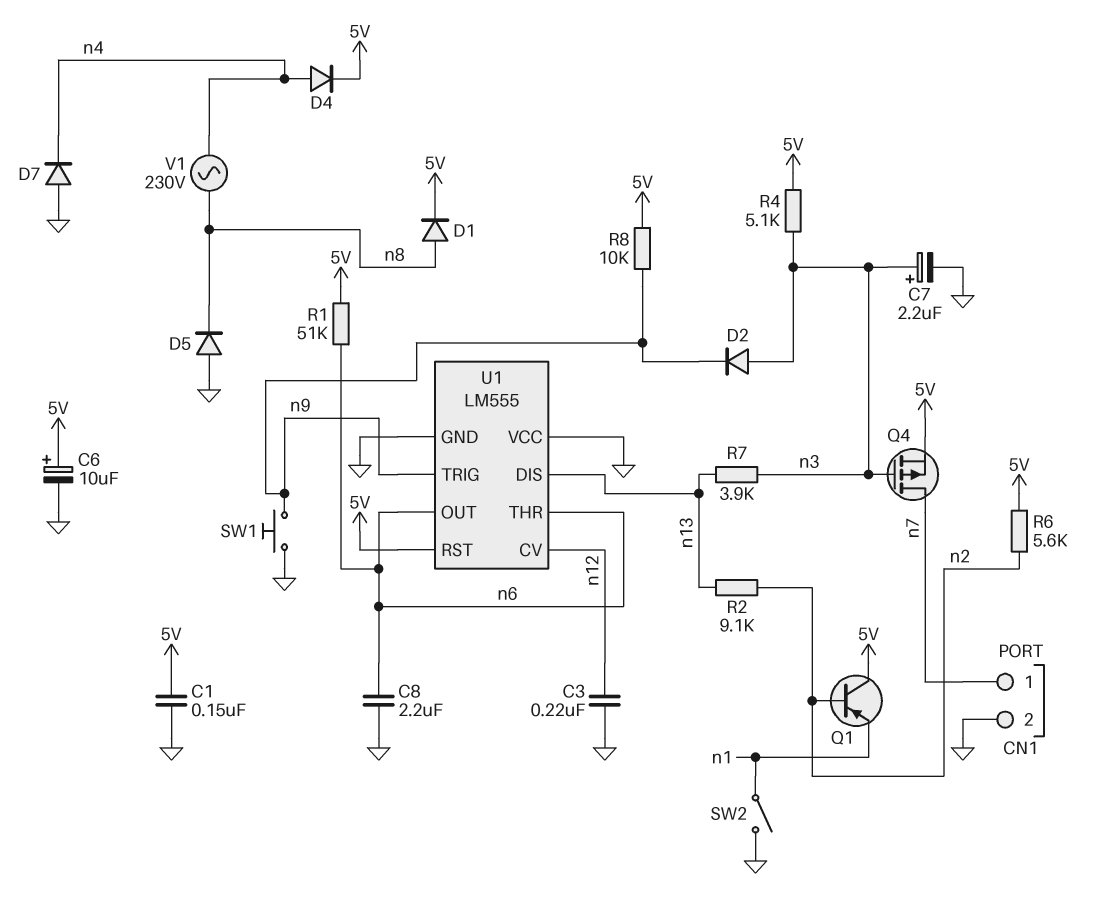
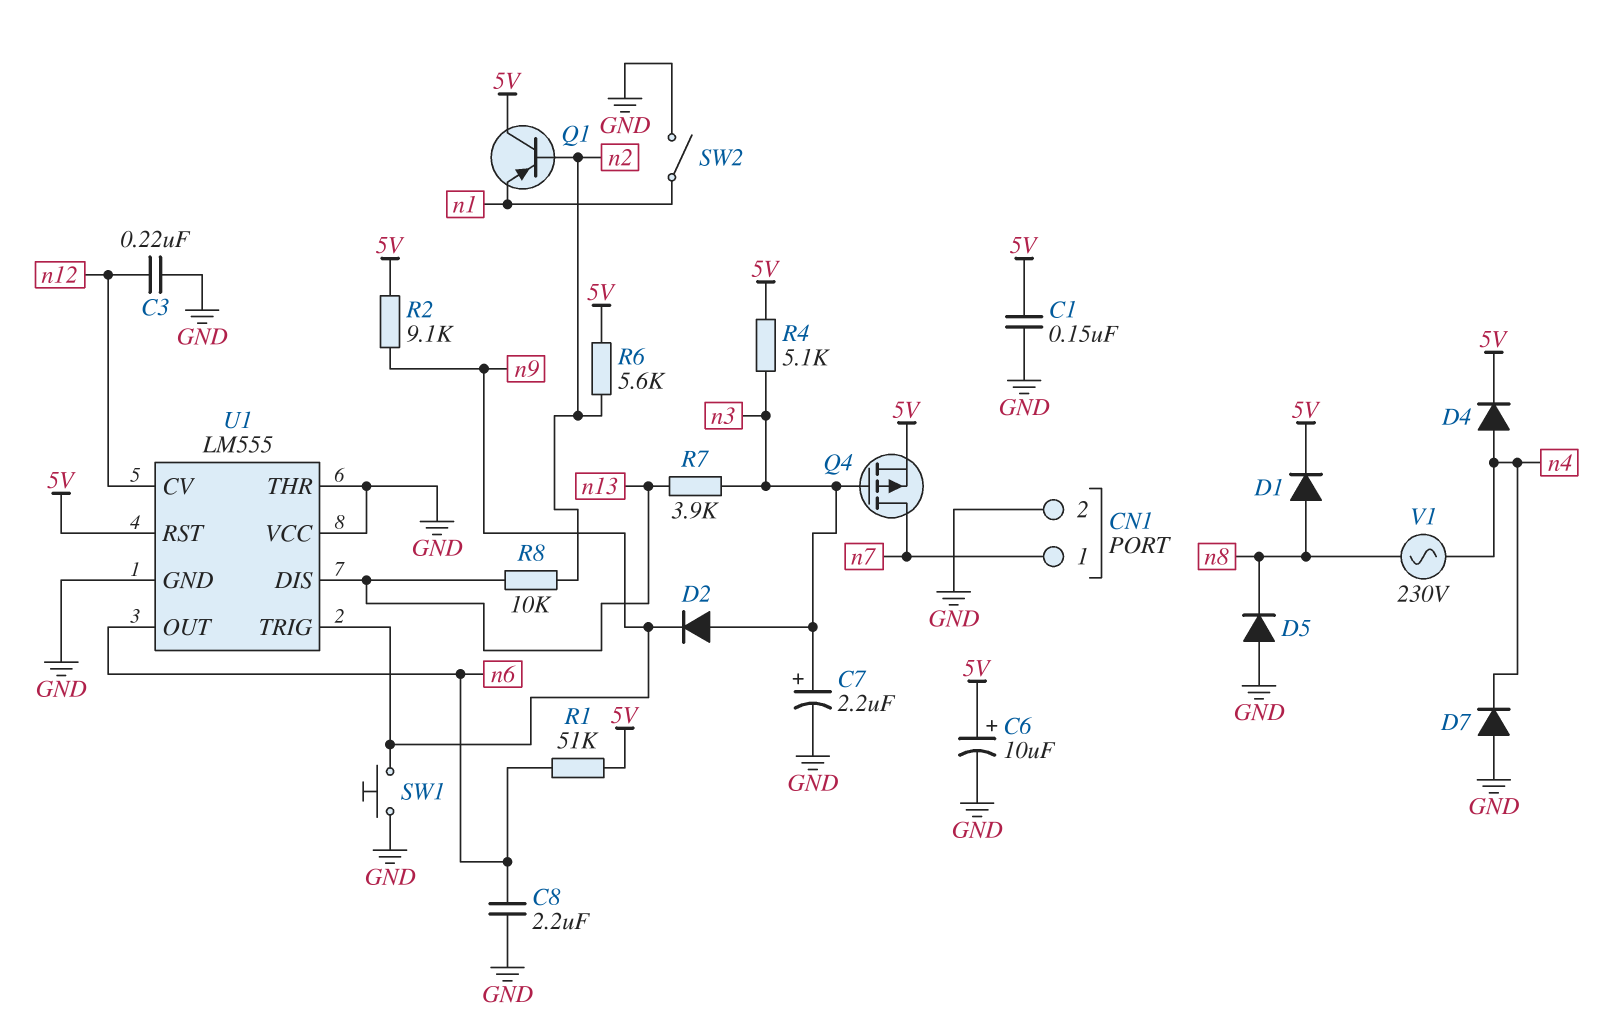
R2: 9.1k (n2, n13) -> 9.1k (5V, n9)
R8: 10k (5V, n9) -> 10k (n2, n13)
U1 pin THR: n6 -> GND

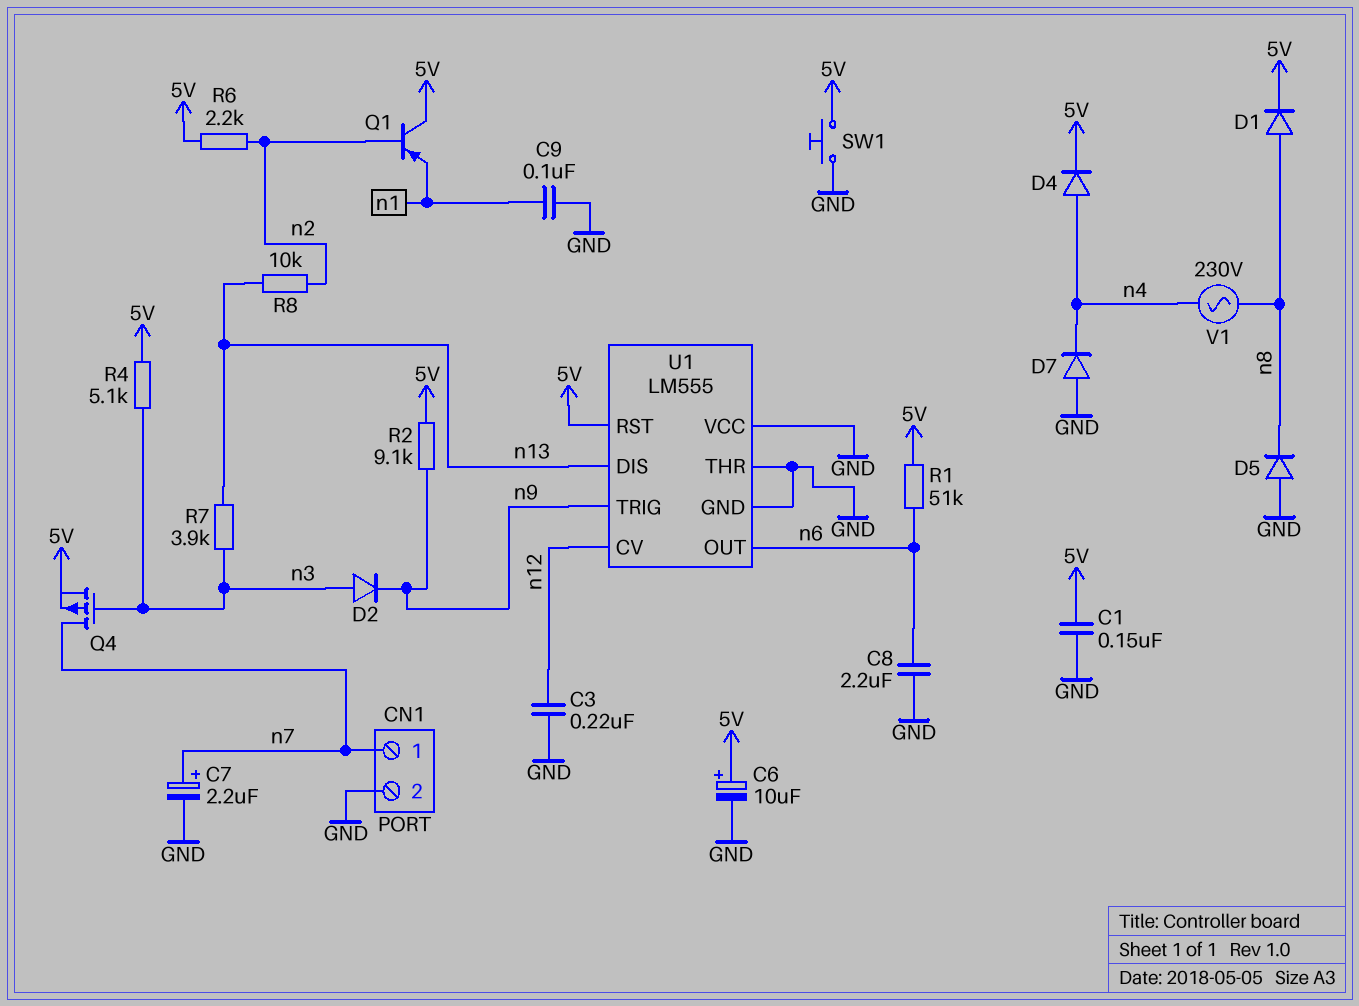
C7: 2.2uF (plus n3, minus GND) -> 2.2uF (plus n7, minus GND)
C9: none -> 100nF (GND, n1)
R6: 5.6k (5V, n2) -> 2.2k (5V, n2)
SW1: button (GND, n9) -> button (5V, GND)
SW2: switch (GND, n1) -> none

